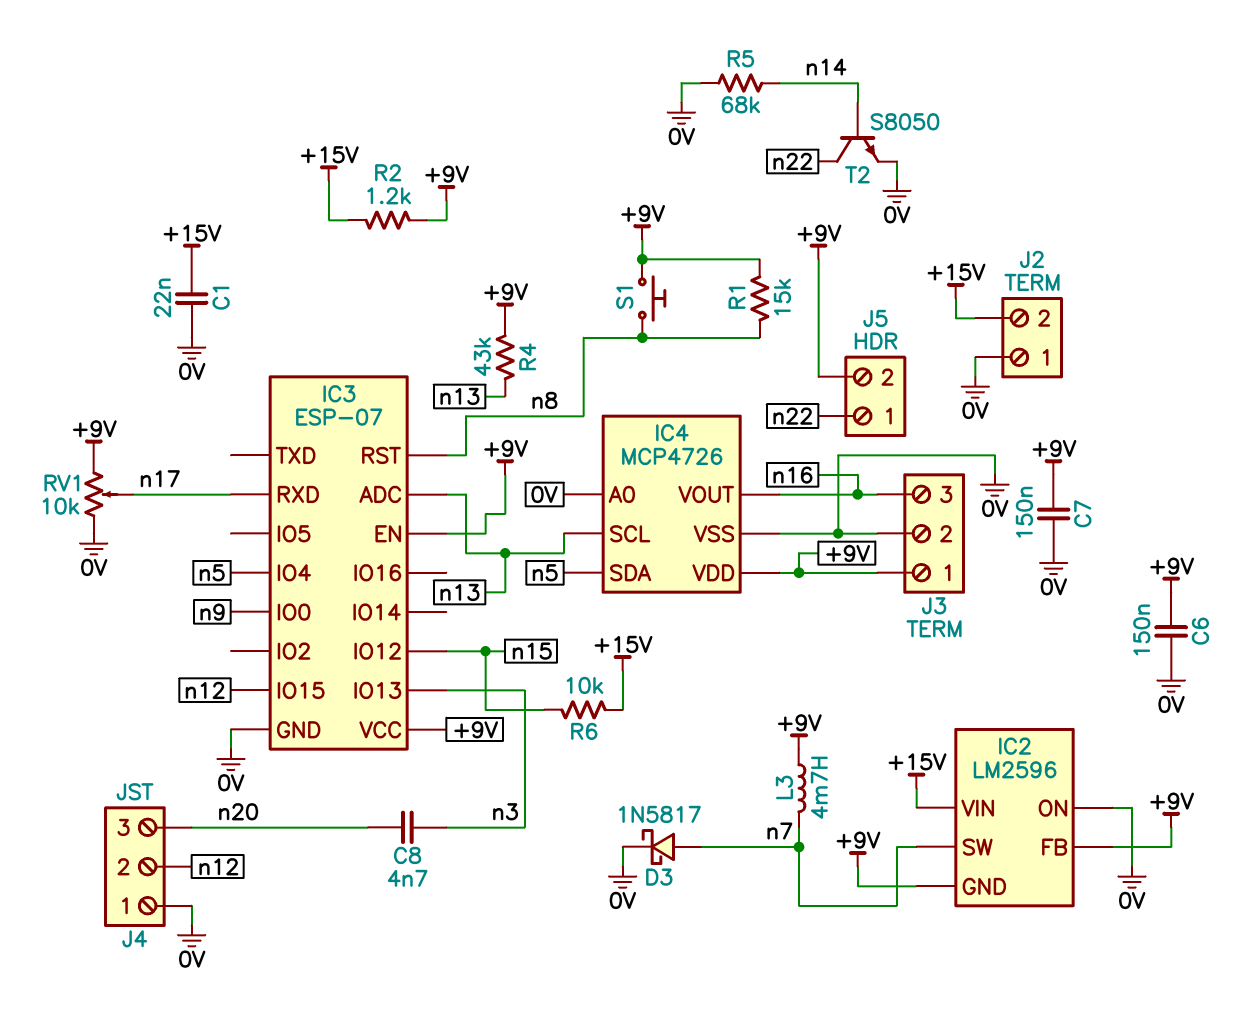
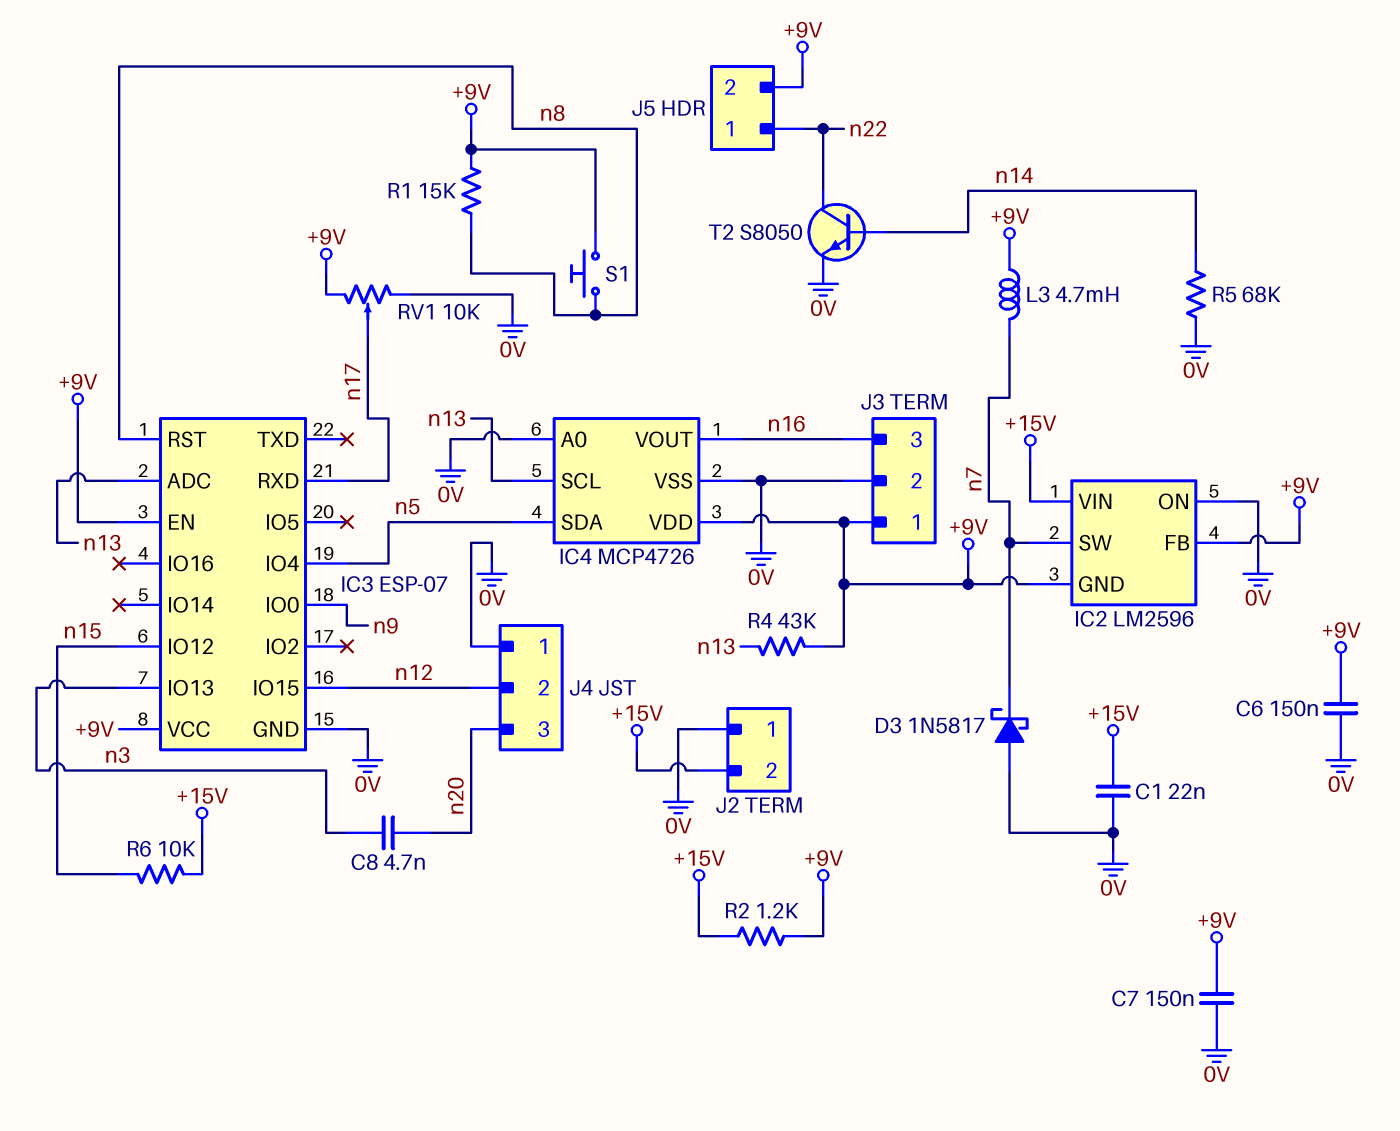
D3: schottky 1N5817 (A n7, K 0V) -> schottky 1N5817 (A 0V, K n7)

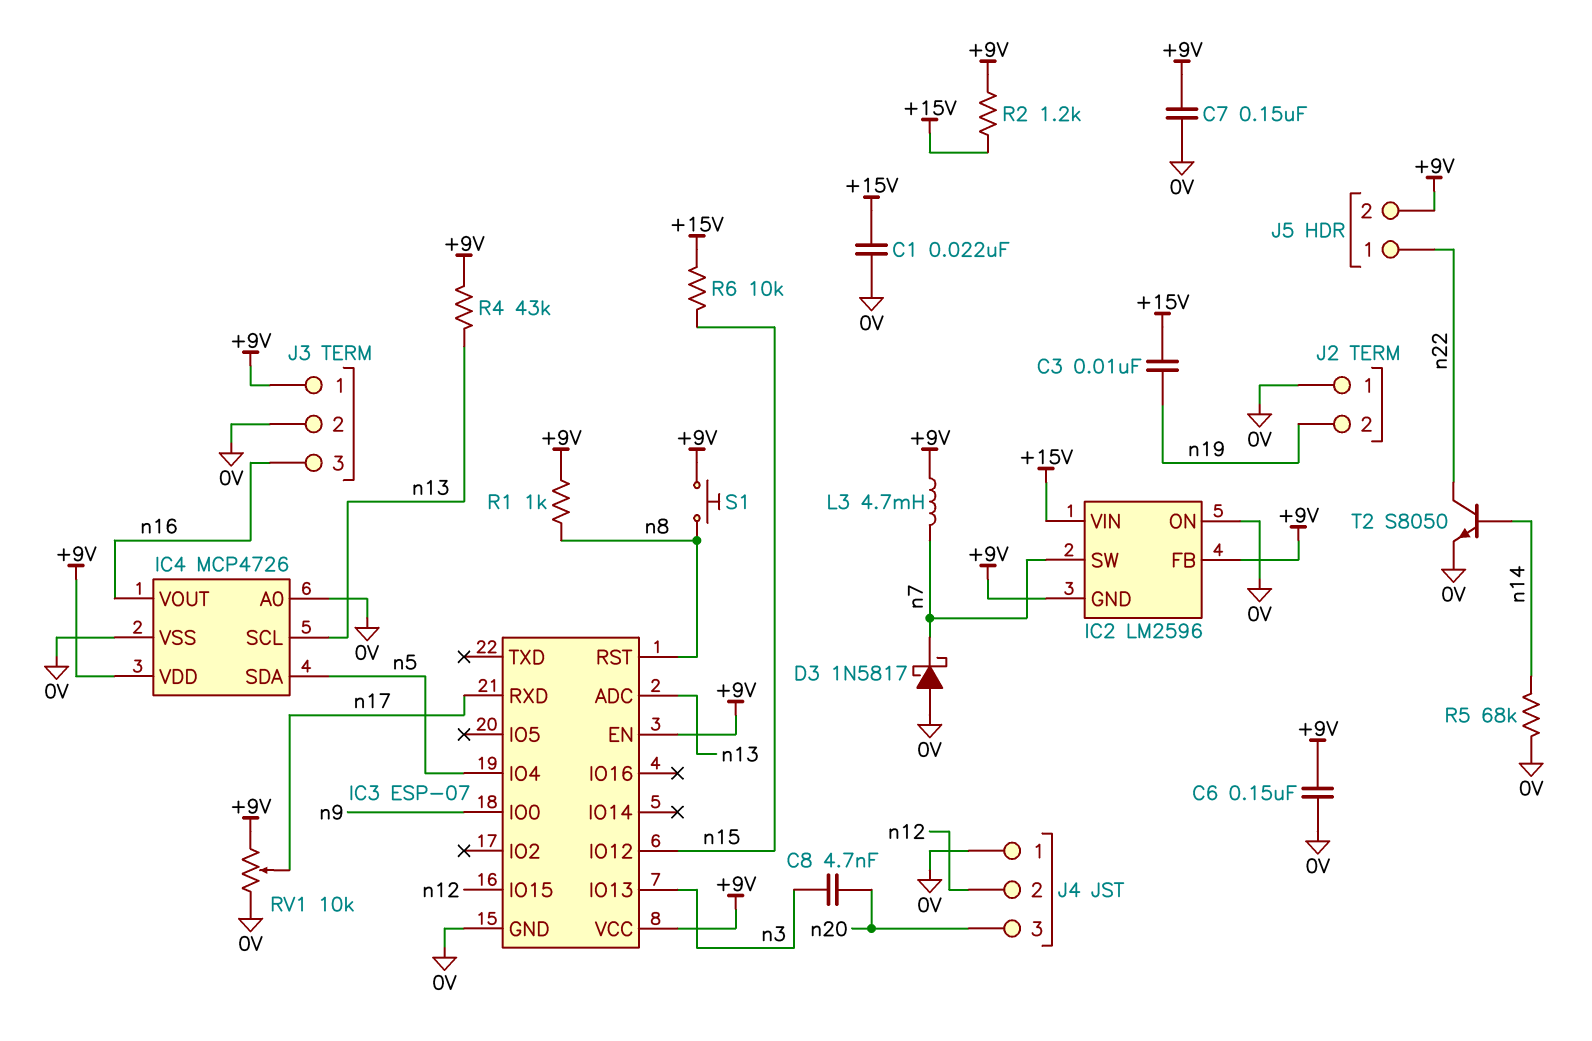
C3: none -> 10nF (+15V, n19)
J2 pin 2: +15V -> n19
R1: 15k (+9V, n8) -> 1k (+9V, n8)

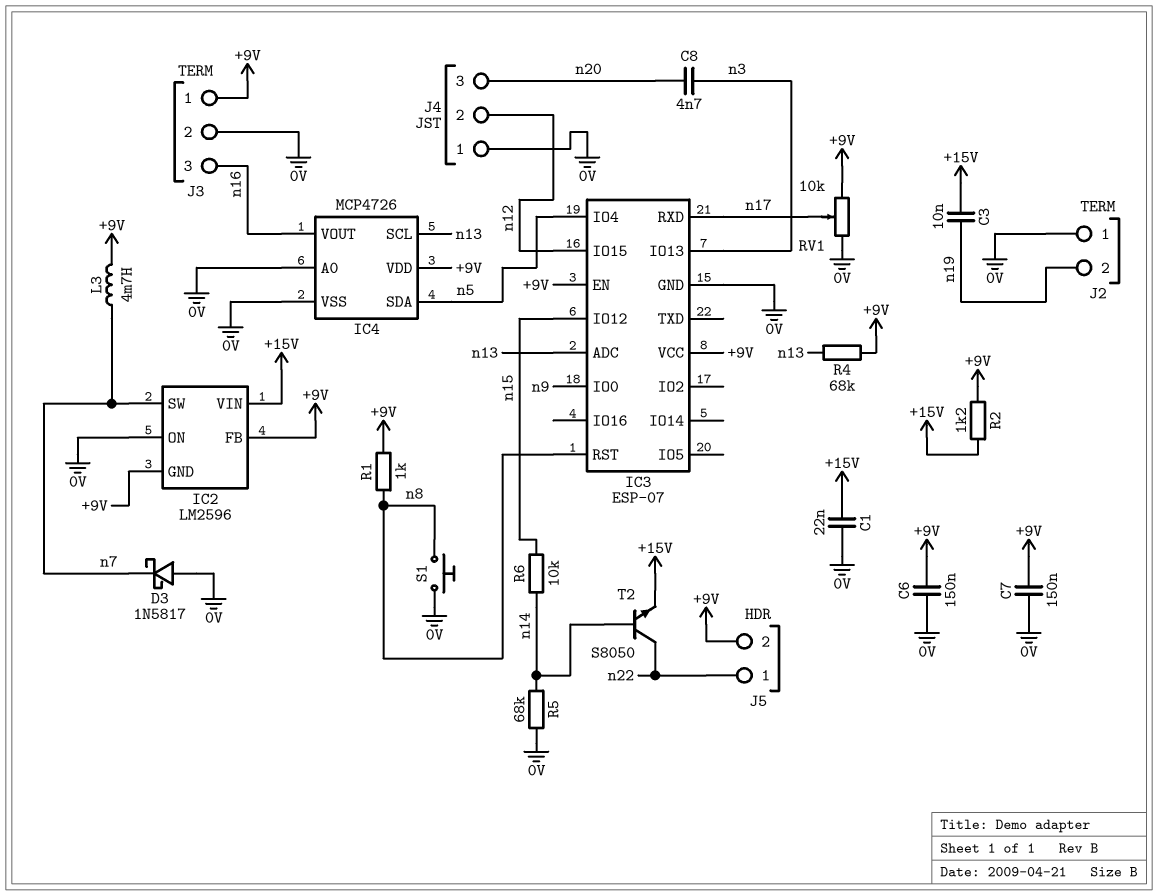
R4: 43k (+9V, n13) -> 68k (+9V, n13)
R6: 10k (+15V, n15) -> 10k (n14, n15)
S1: button (+9V, n8) -> button (0V, n8)
T2: NPN S8050 (B n14, C n22, E 0V) -> NPN S8050 (B n14, C n22, E +15V)

